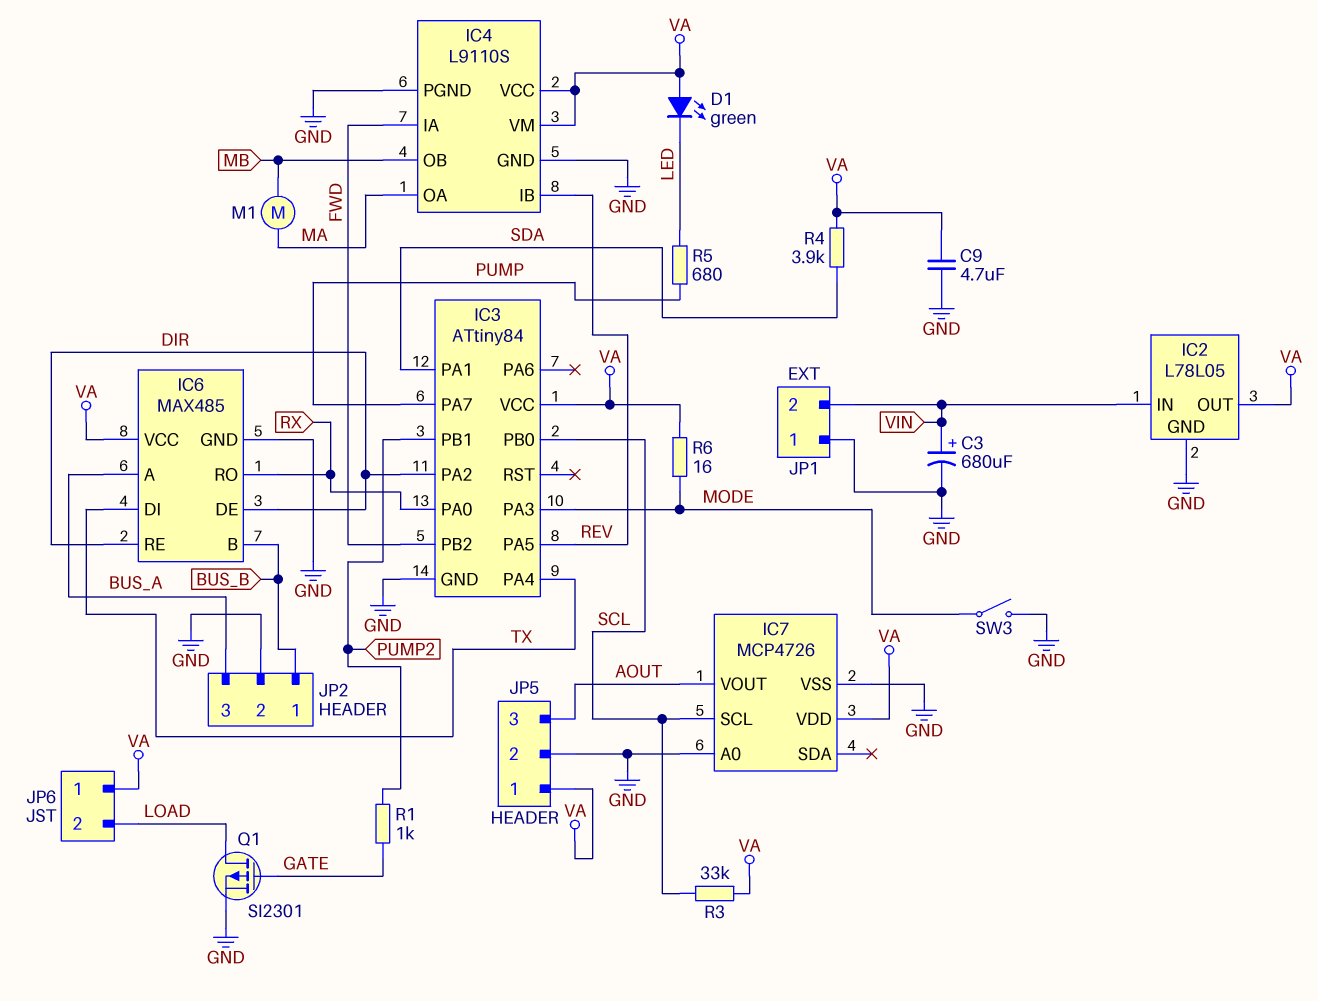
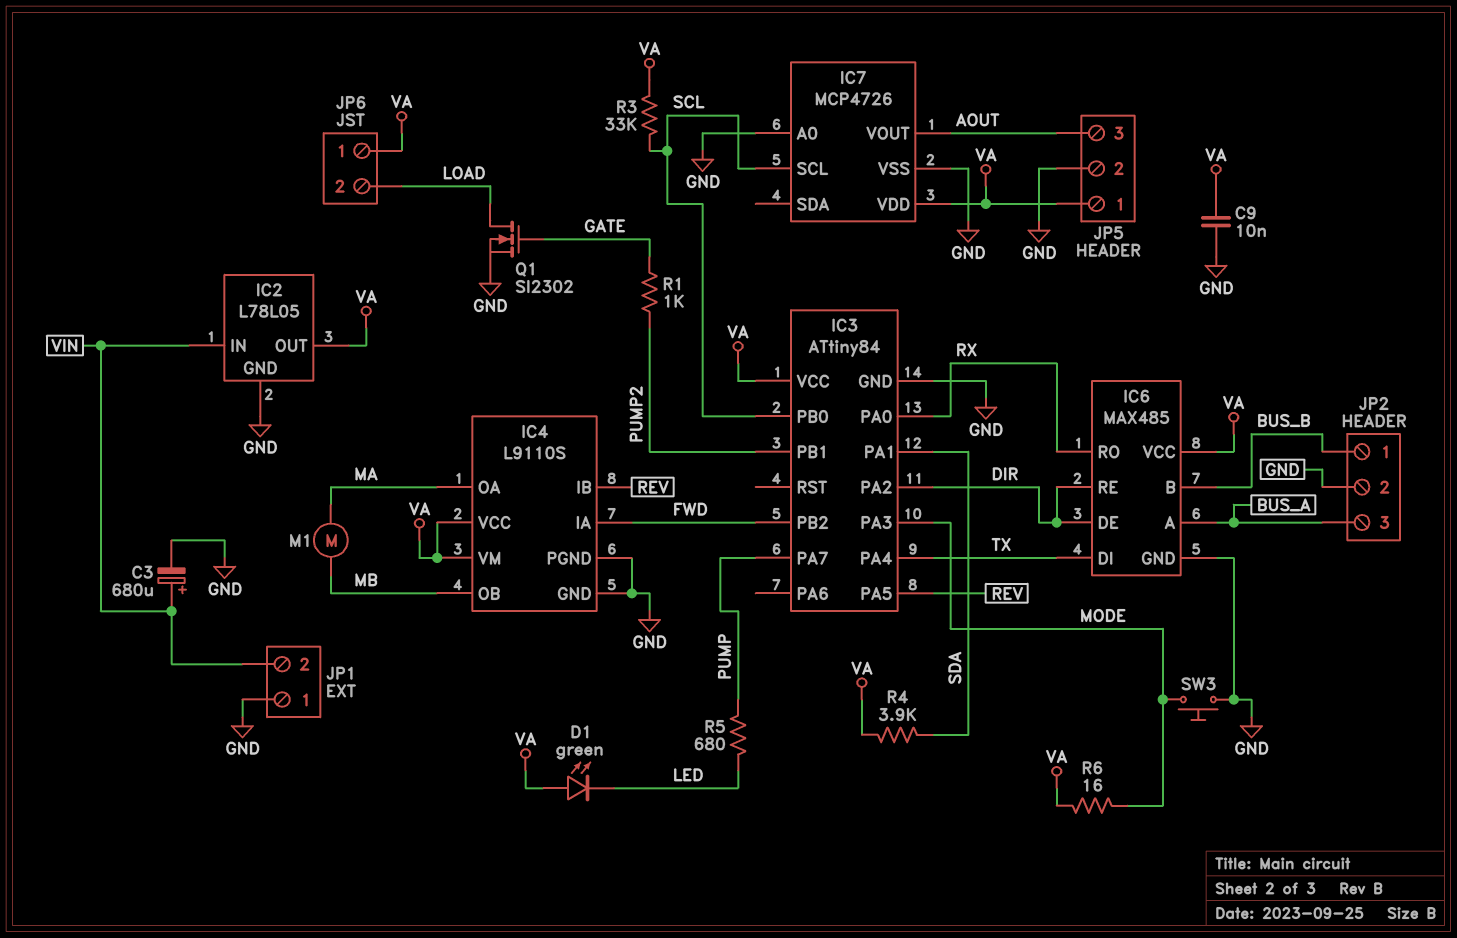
C9: 4.7uF (GND, VA) -> 10nF (GND, VA)
Q1: PMOS SI2301 (G GATE, D LOAD, S GND) -> NMOS SI2302 (G GATE, D LOAD, S GND)
SW3: switch (GND, MODE) -> button (GND, MODE)

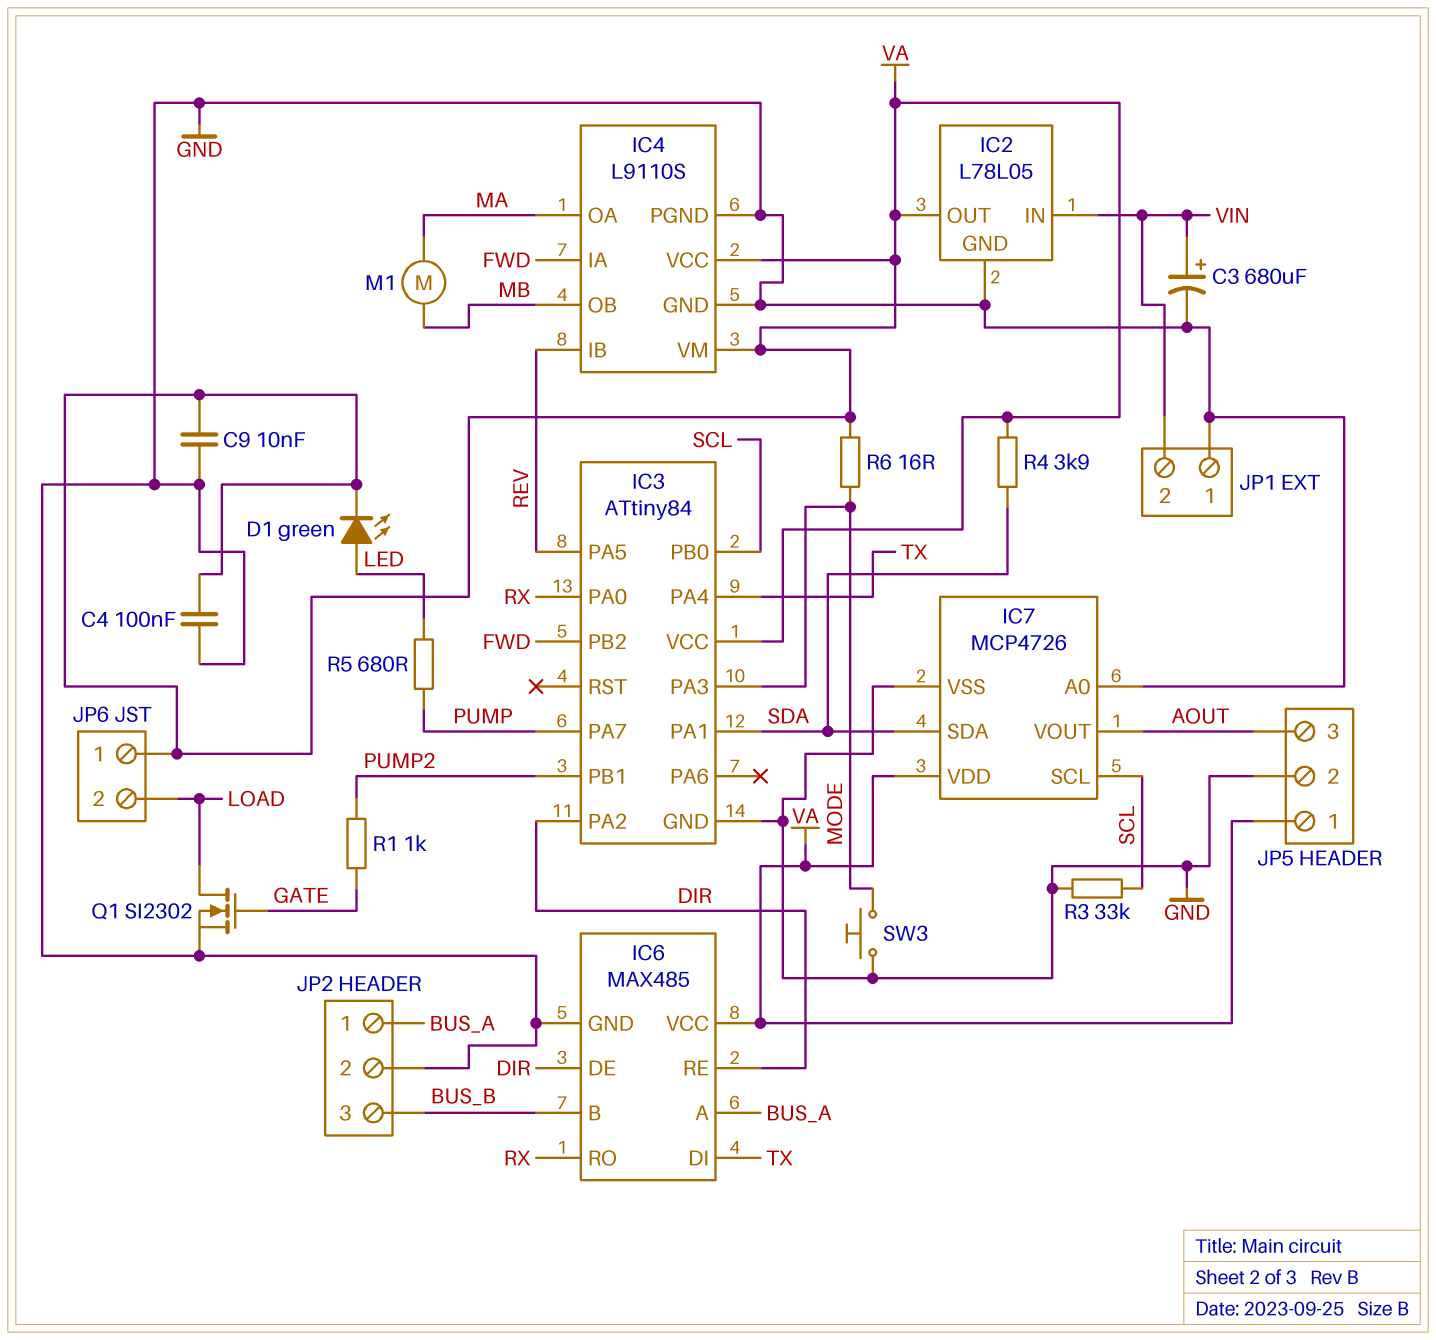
C4: none -> 100nF (GND, VA)
D1: LED green (A VA, K LED) -> LED green (A LED, K VA)
IC7 pin SDA: none -> SDA
JP2 pin 1: BUS_B -> BUS_A
JP2 pin 3: BUS_A -> BUS_B
R3: 33k (SCL, VA) -> 33k (GND, SCL)

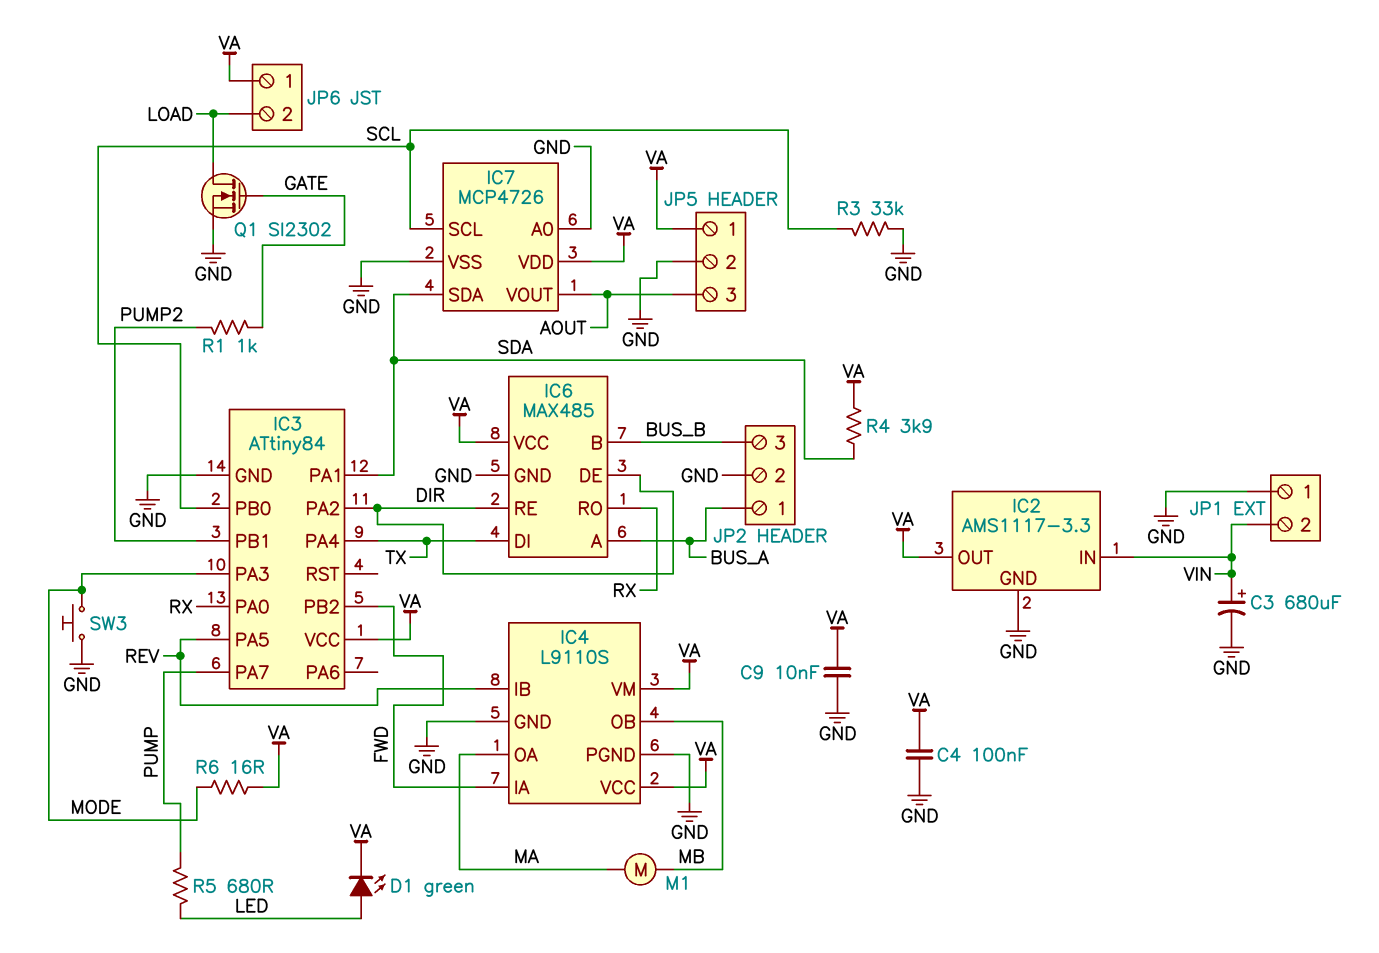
IC2: L78L05 -> AMS1117-3.3

